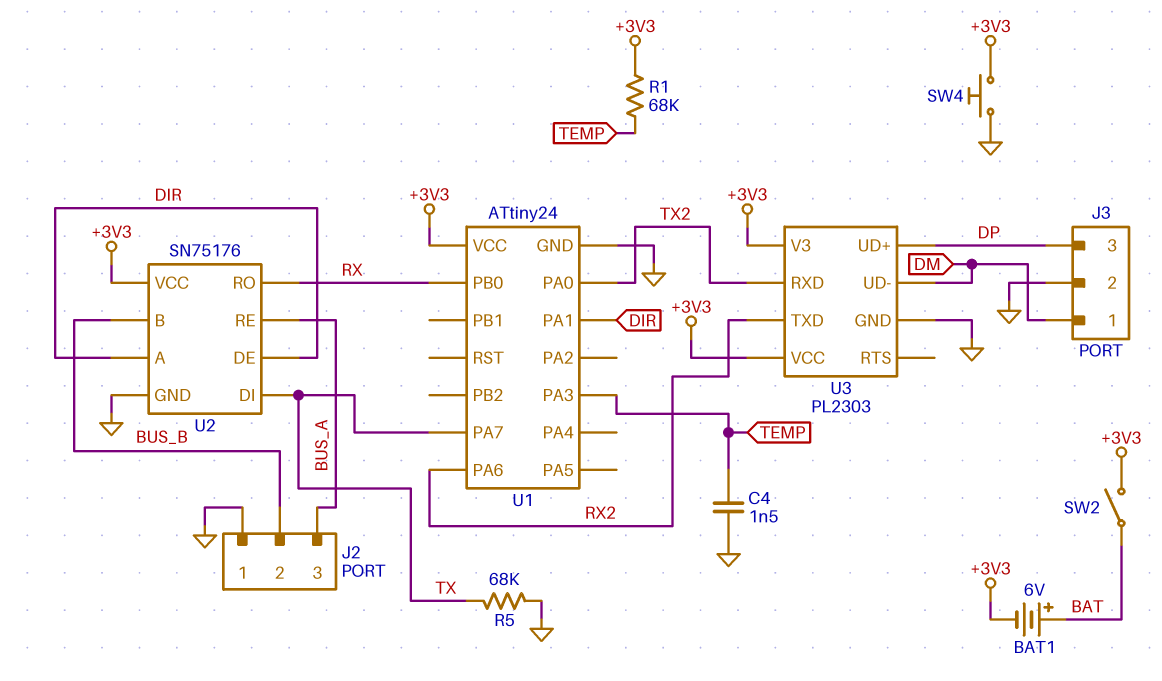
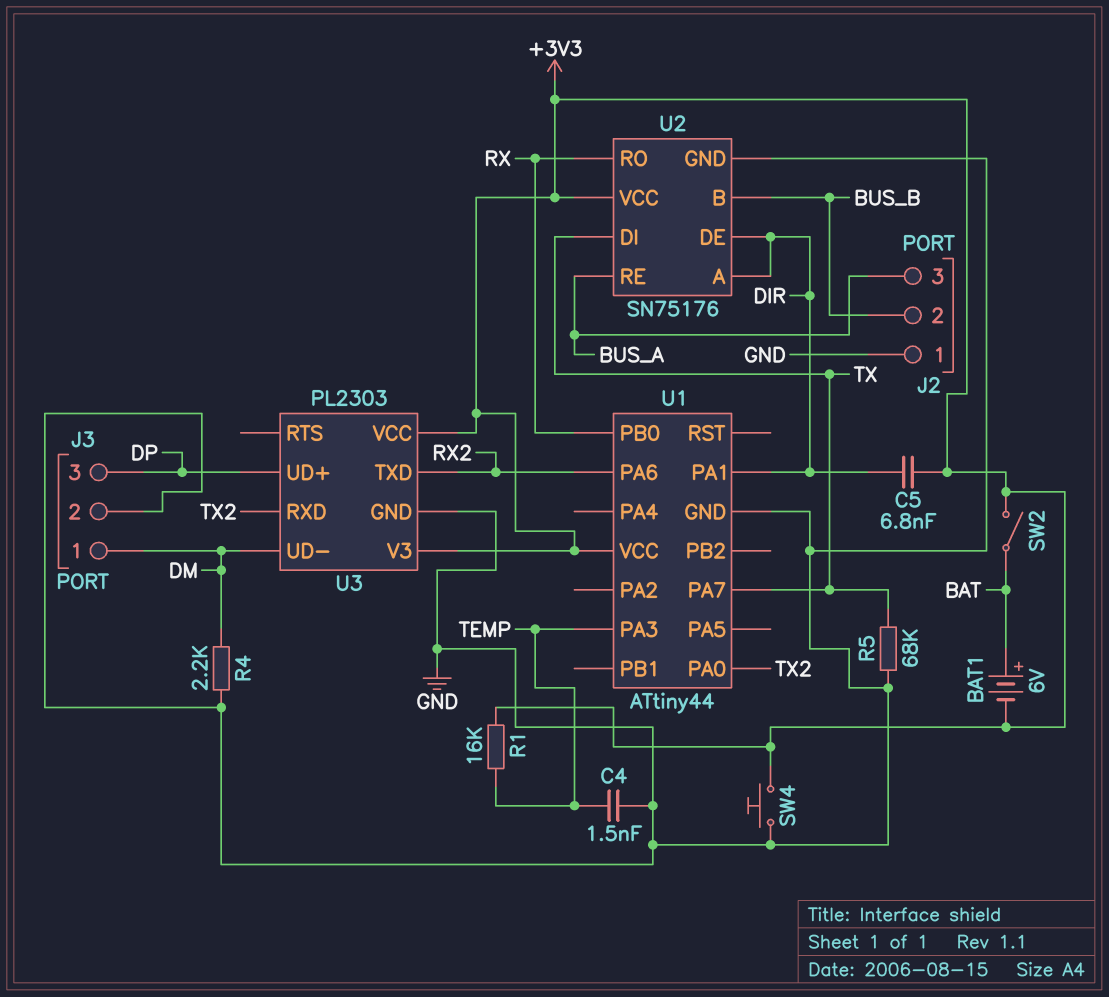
C5: none -> 6.8nF (+3V3, DIR)
R1: 68k (+3V3, TEMP) -> 16k (+3V3, TEMP)
R4: none -> 2.2k (DM, GND)
U1: ATtiny24 -> ATtiny44

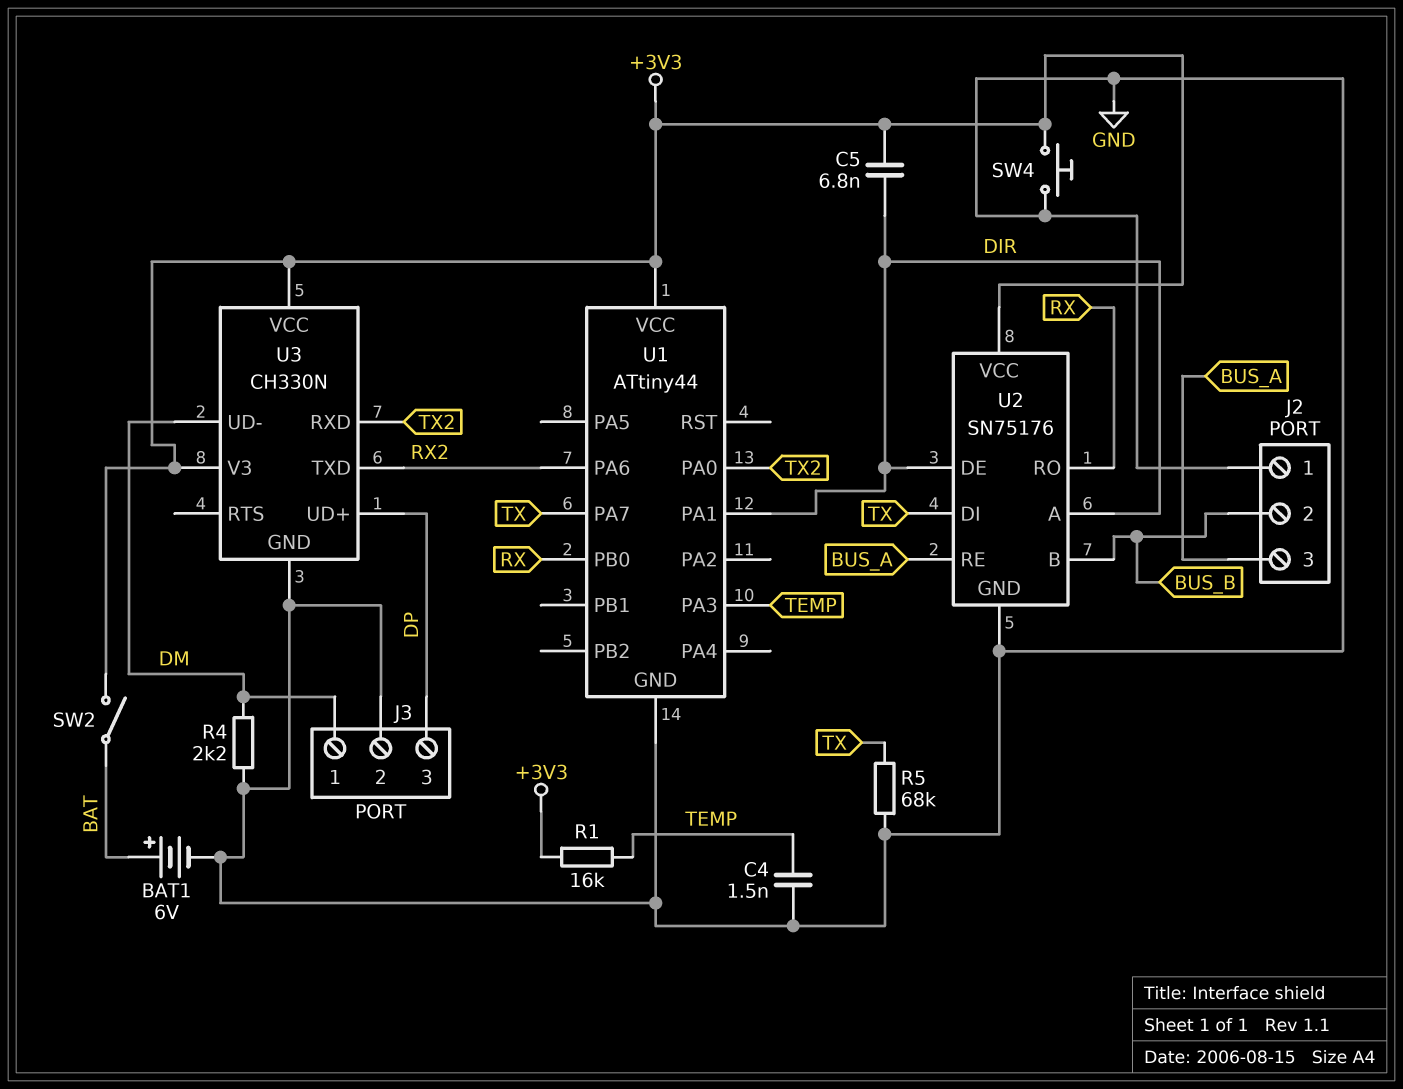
BAT1: 6V (plus BAT, minus +3V3) -> 6V (plus BAT, minus GND)
U3: PL2303 -> CH330N

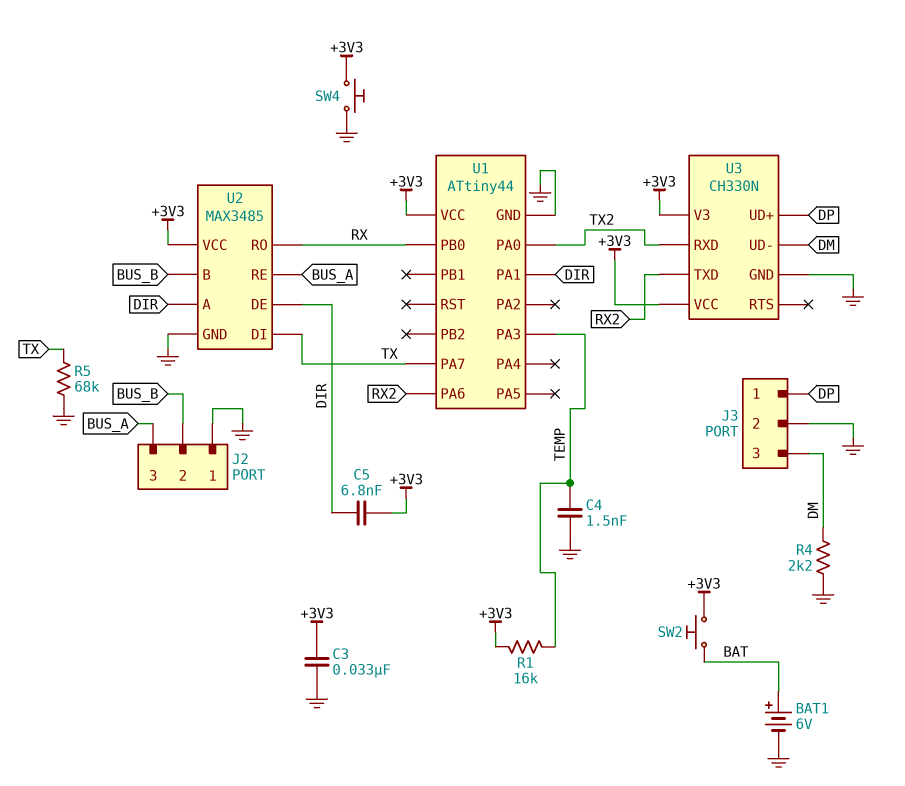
C3: none -> 33nF (+3V3, GND)
J3 pin 1: DM -> DP
J3 pin 3: DP -> DM
SW2: switch (+3V3, BAT) -> button (+3V3, BAT)
U2: SN75176 -> MAX3485

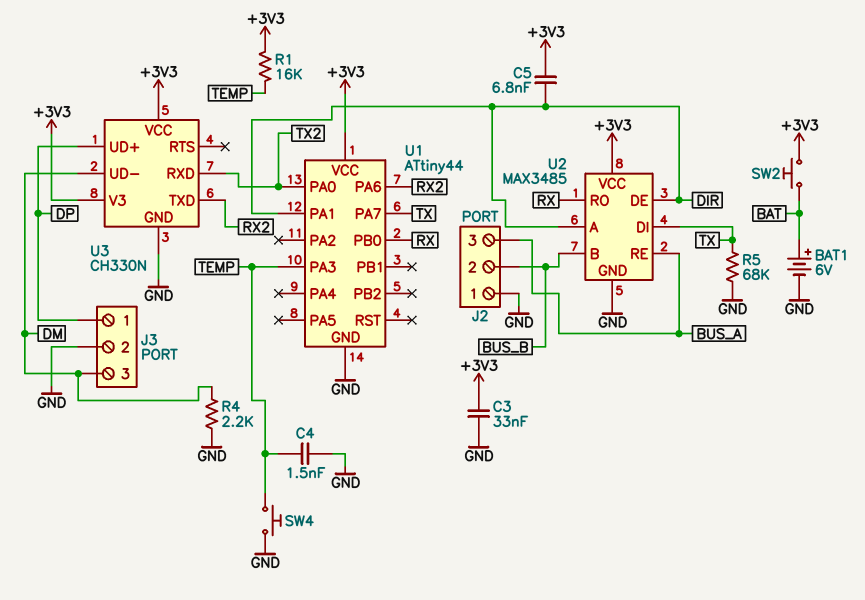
SW4: button (+3V3, GND) -> button (GND, TEMP)

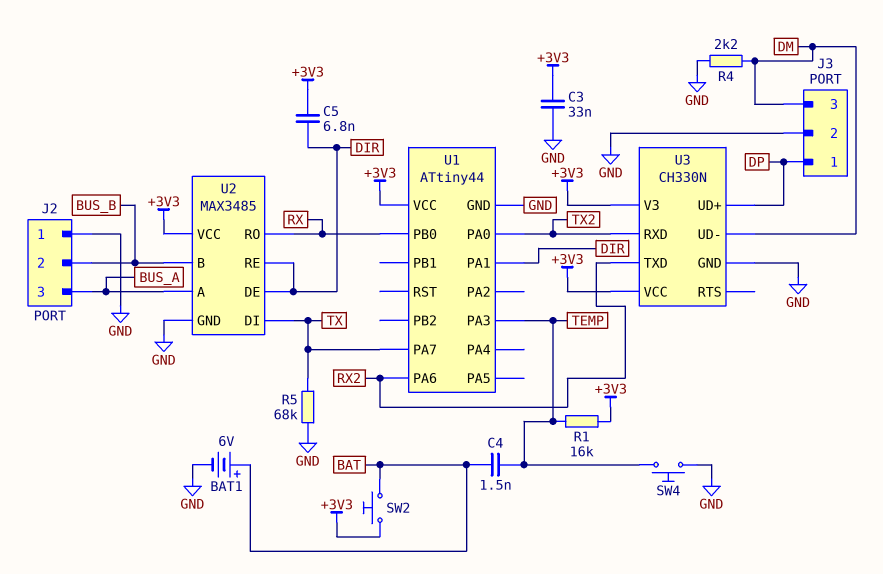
C4: 1.5nF (GND, TEMP) -> 1.5nF (BAT, TEMP)
U2 pin A: DIR -> BUS_A
U2 pin RE: BUS_A -> DIR

